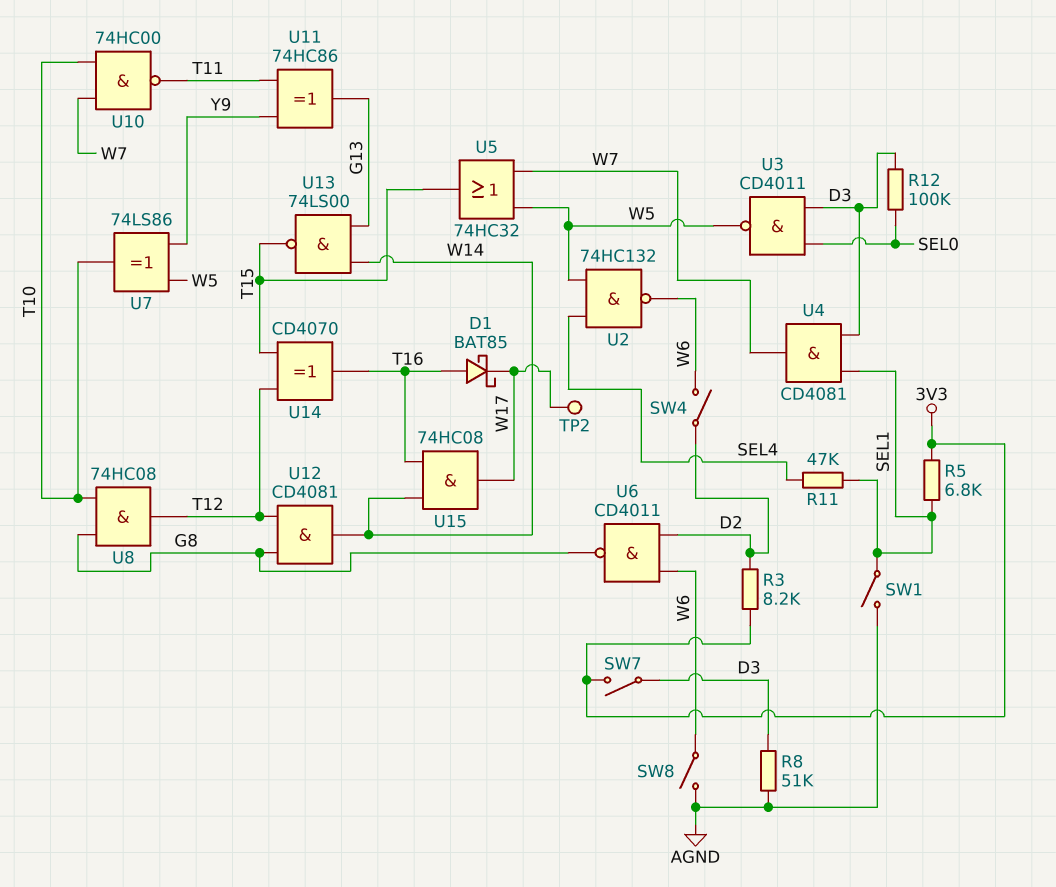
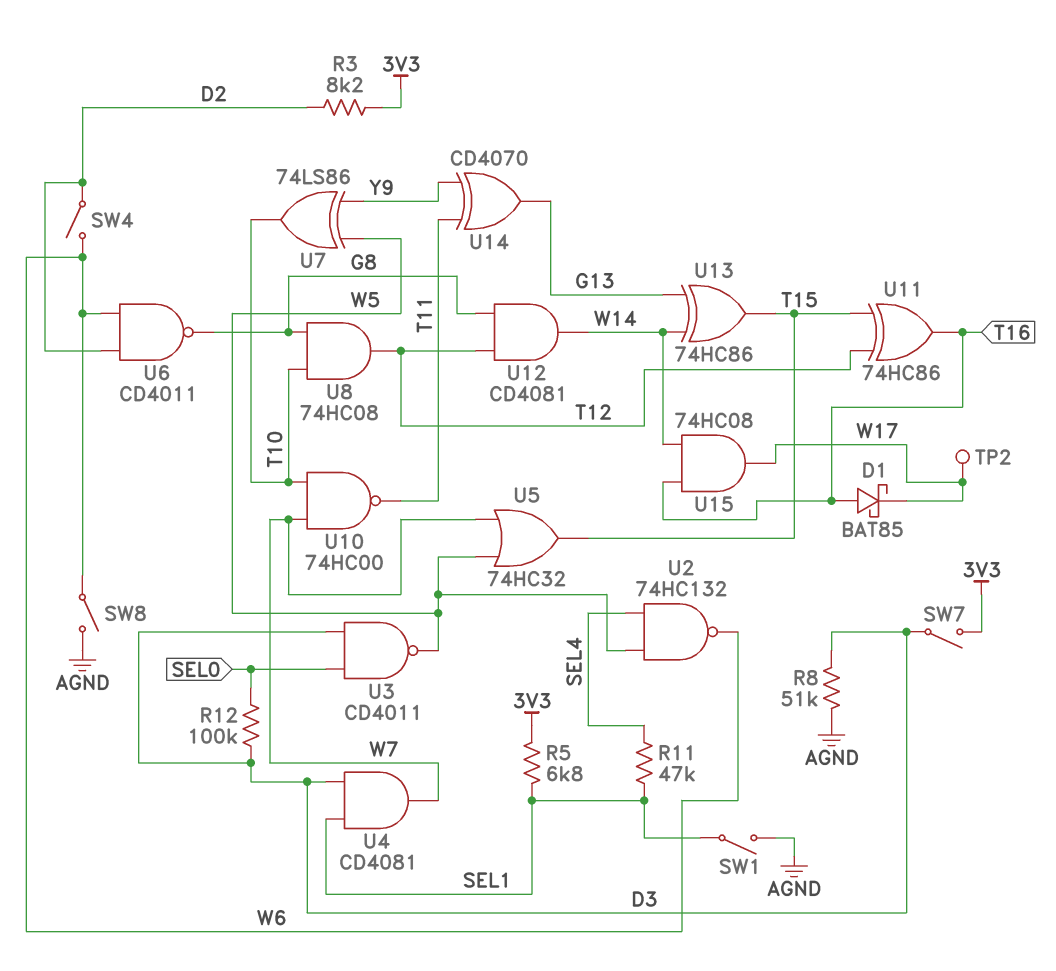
U11: XOR 74HC86 (in T11, in Y9, out G13) -> XOR 74HC86 (in T12, in T15, out T16)
U13: NAND 74LS00 (in G13, in W14, out T15) -> XOR 74HC86 (in G13, in W14, out T15)
U14: XOR CD4070 (in T12, in T15, out T16) -> XOR CD4070 (in T11, in Y9, out G13)

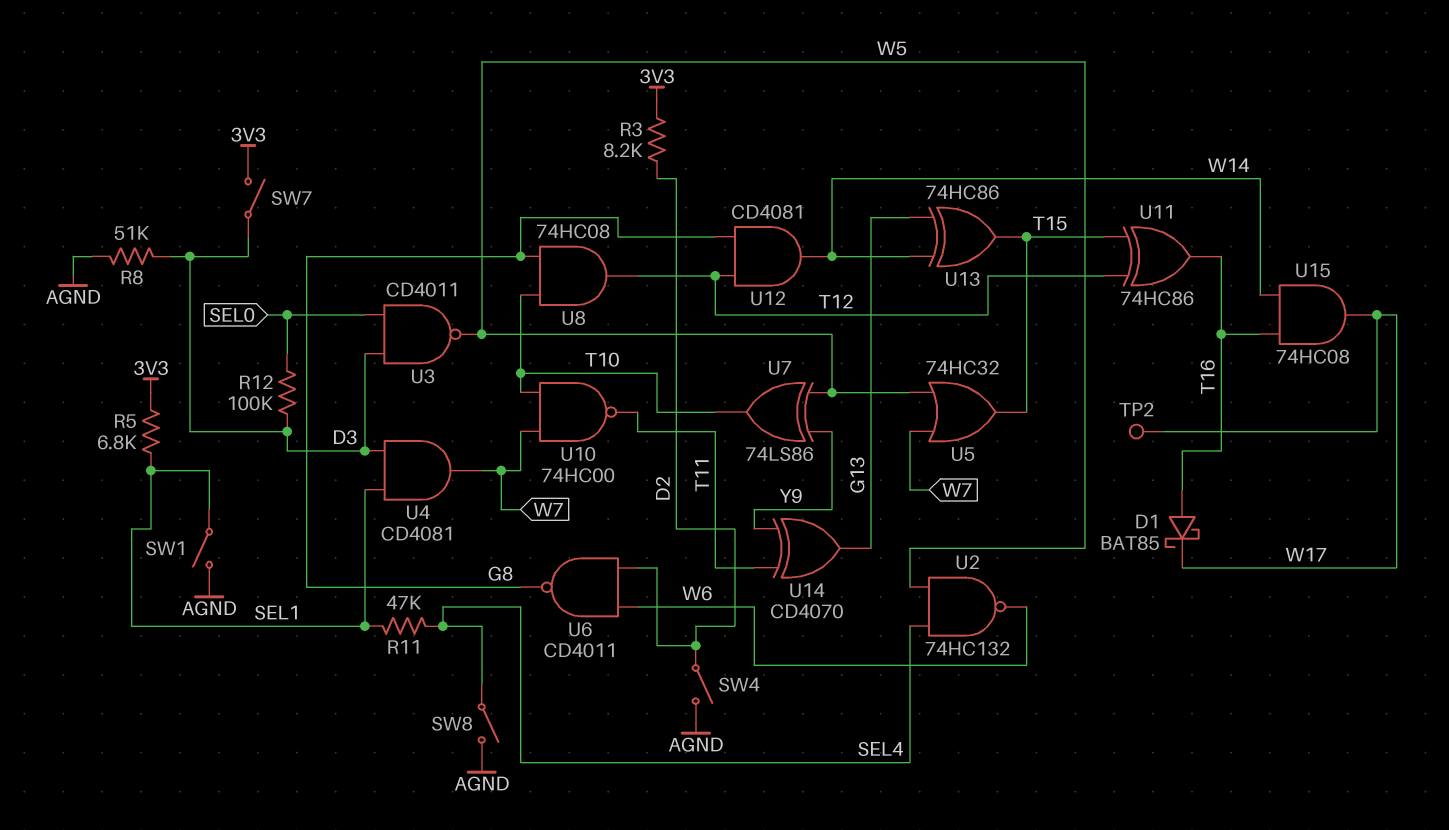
SW4: switch (D2, W6) -> switch (AGND, D2)
SW8: switch (AGND, W6) -> switch (AGND, SEL4)

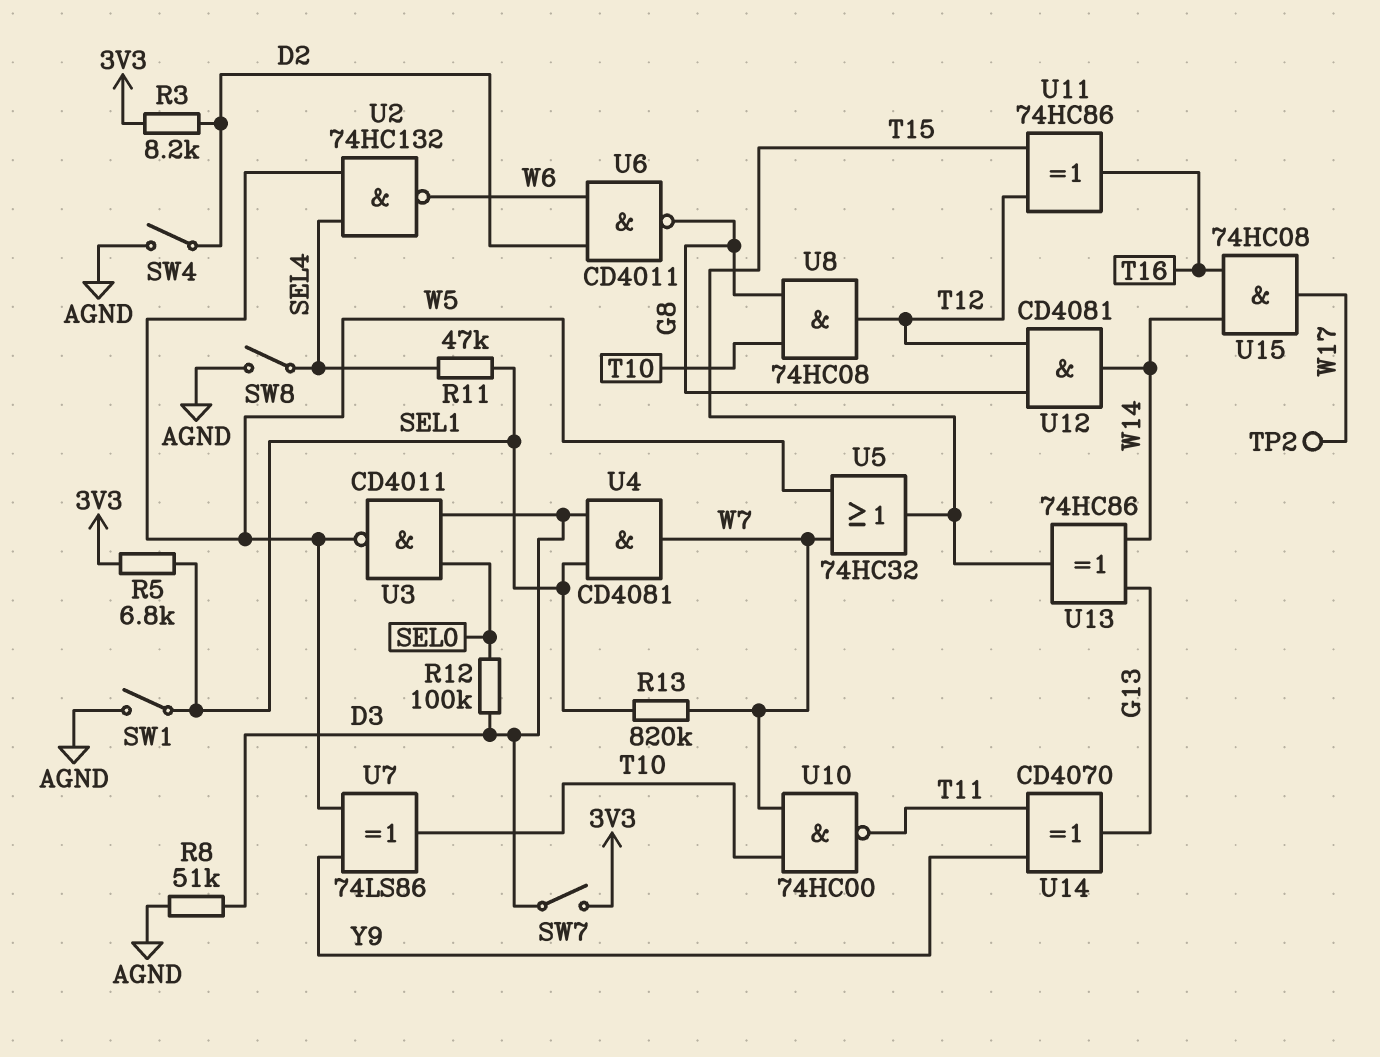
D1: schottky BAT85 (A T16, K W17) -> none
R13: none -> 820k (SEL1, W7)

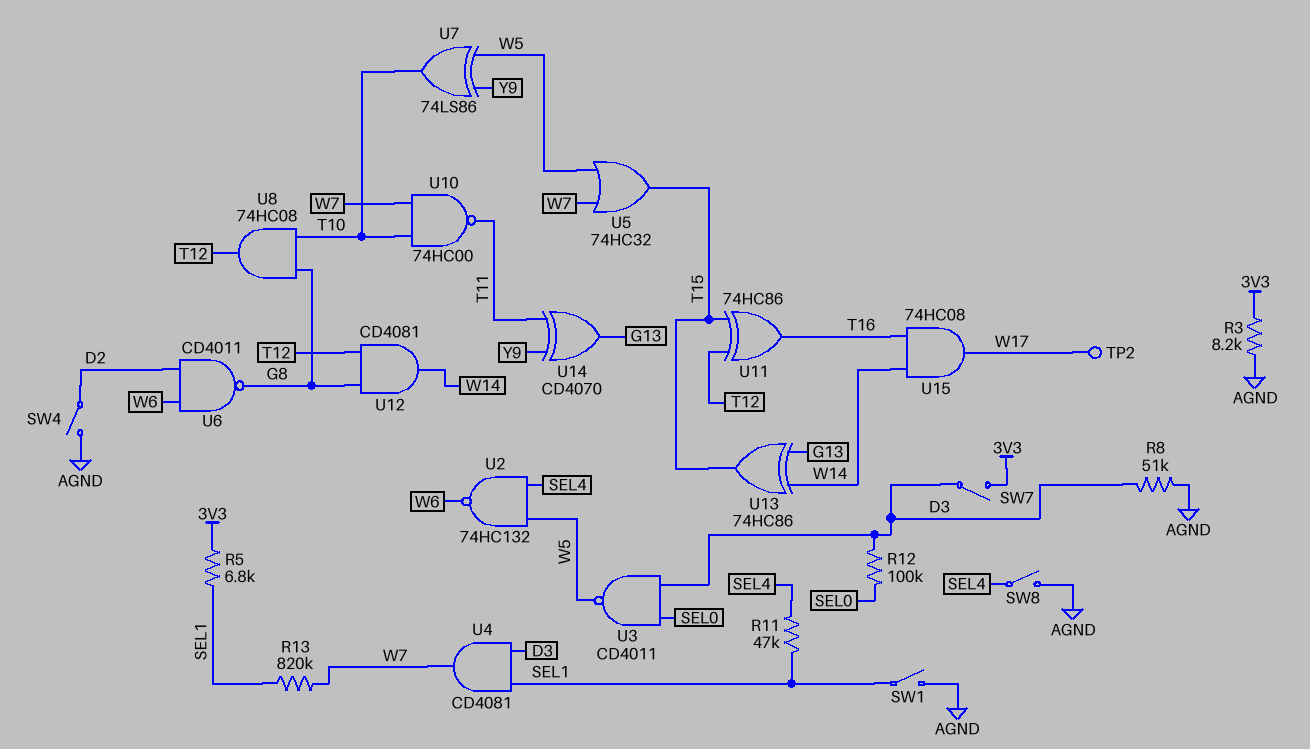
R3: 8.2k (3V3, D2) -> 8.2k (3V3, AGND)

